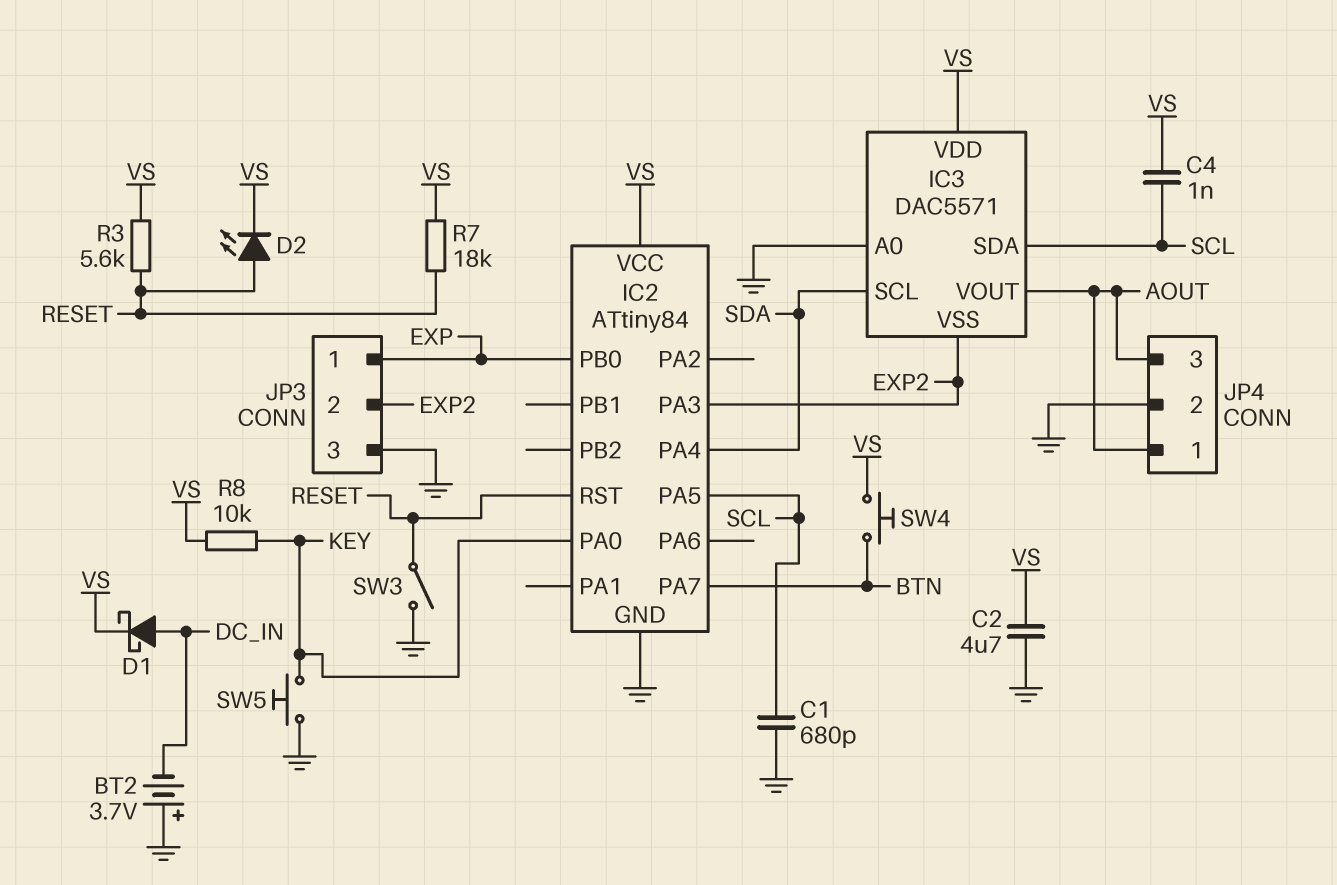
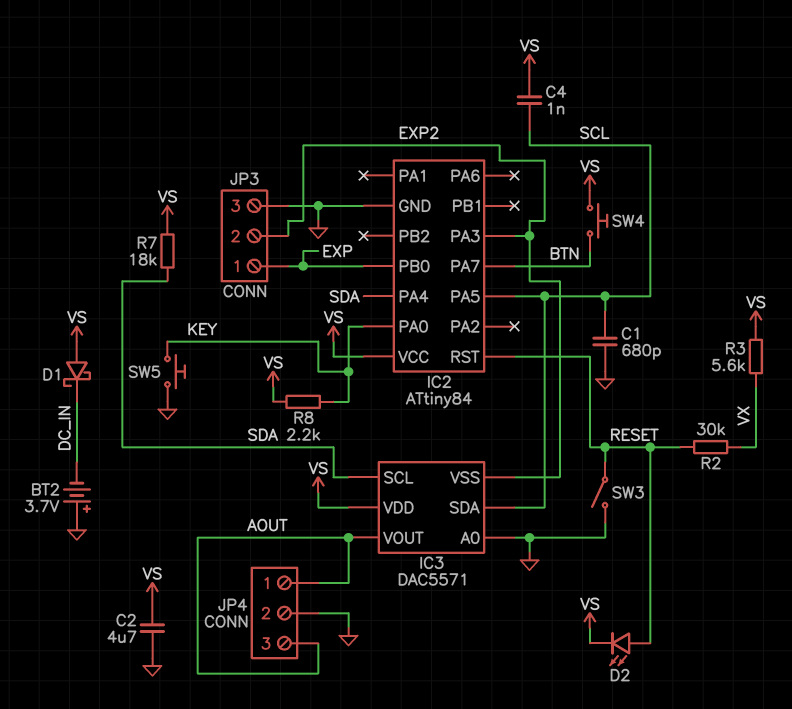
D1: schottky (A DC_IN, K VS) -> schottky (A VS, K DC_IN)
R2: none -> 30k (RESET, VX)
R3: 5.6k (RESET, VS) -> 5.6k (VS, VX)
R7: 18k (RESET, VS) -> 18k (SDA, VS)
R8: 10k (KEY, VS) -> 2.2k (KEY, VS)

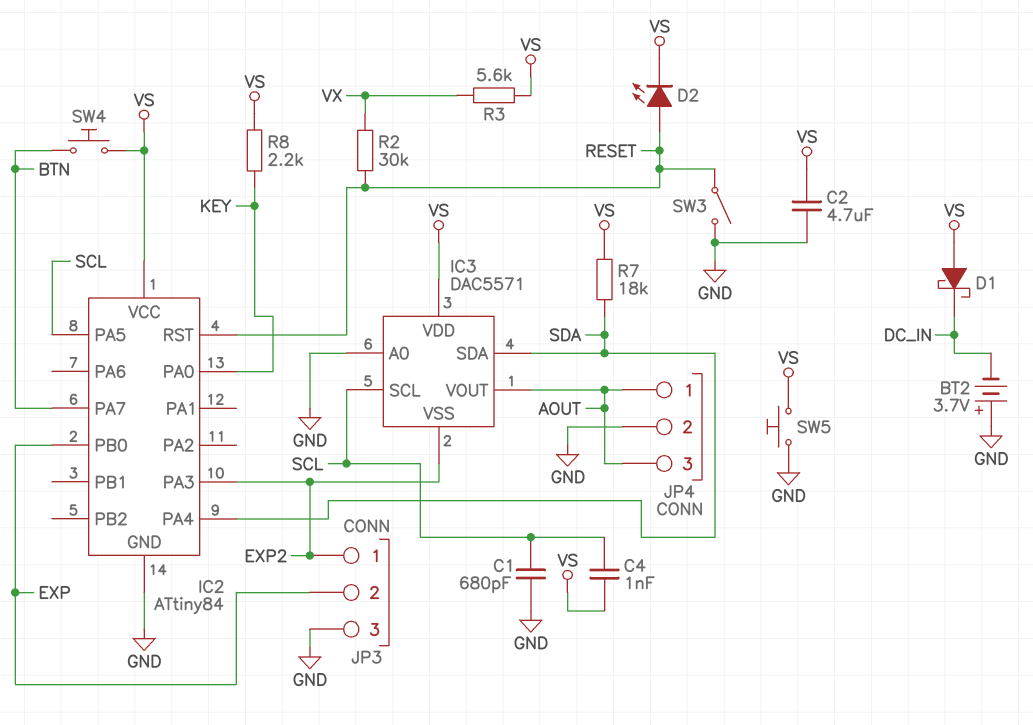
IC3 pin SCL: SDA -> SCL
IC3 pin SDA: SCL -> SDA
JP3 pin 1: EXP -> EXP2
JP3 pin 2: EXP2 -> EXP
SW5: button (GND, KEY) -> button (GND, VS)

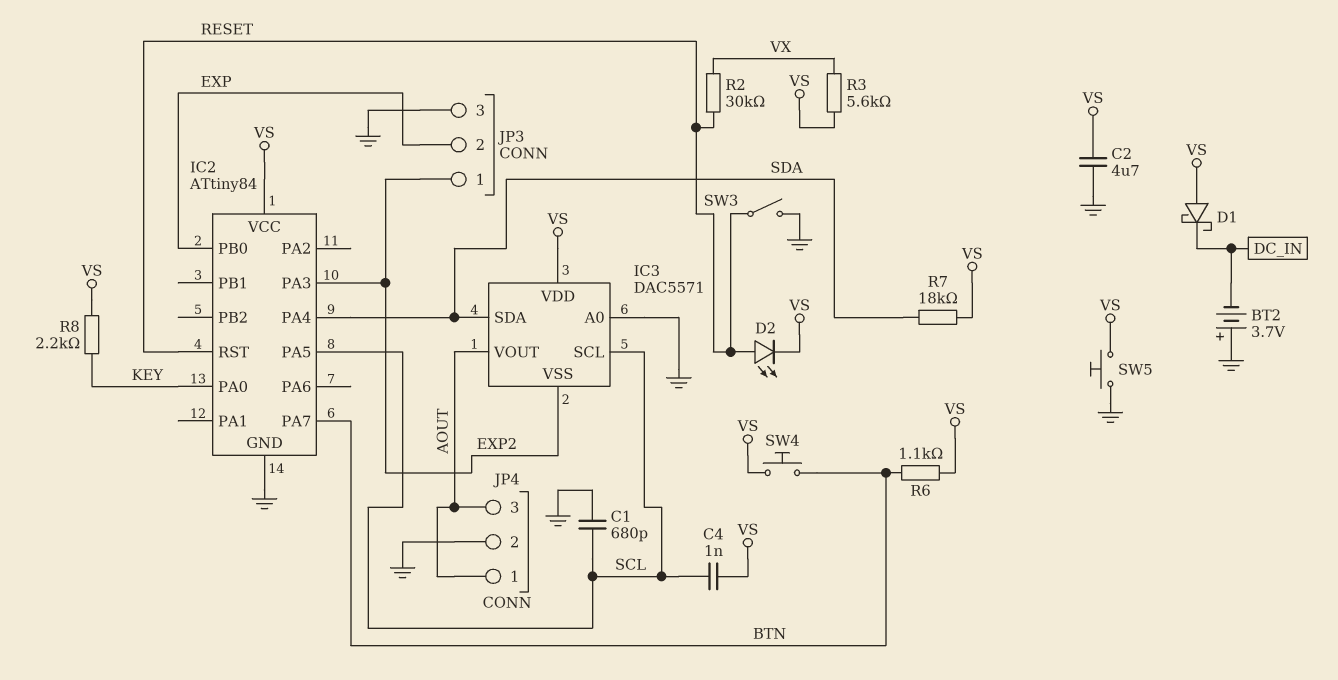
R6: none -> 1.1k (BTN, VS)

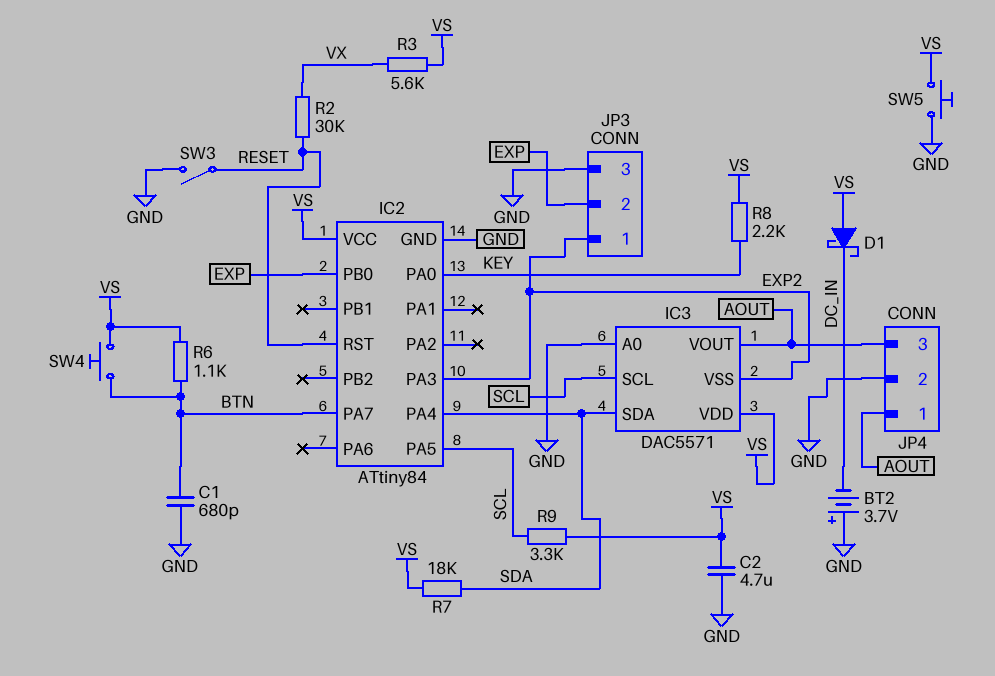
C1: 680pF (GND, SCL) -> 680pF (BTN, GND)
C4: 1nF (SCL, VS) -> none
D2: LED (A RESET, K VS) -> none
R9: none -> 3.3k (SCL, VS)

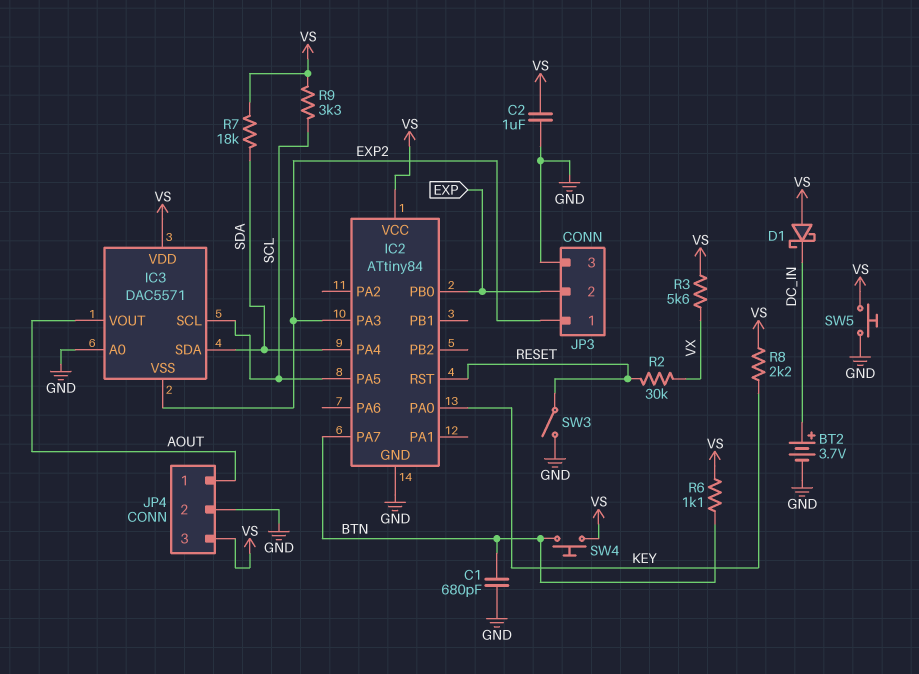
BT2: 3.7V (plus GND, minus DC_IN) -> 3.7V (plus DC_IN, minus GND)
C2: 4.7uF (GND, VS) -> 1uF (GND, VS)
JP4 pin 3: AOUT -> VS

